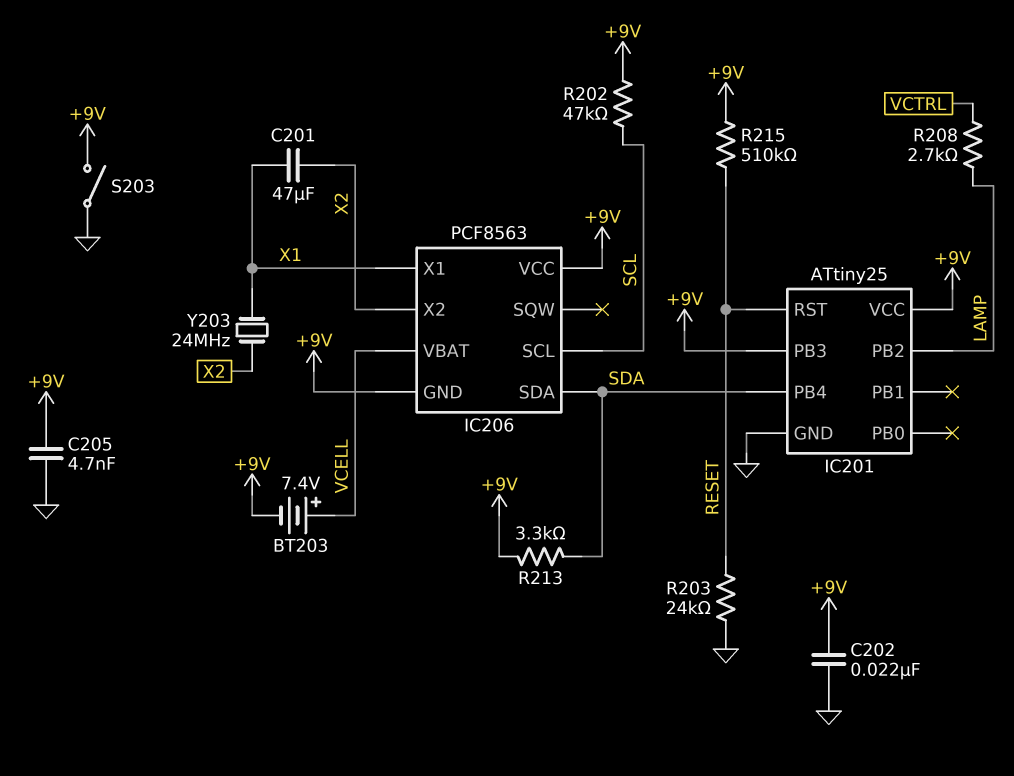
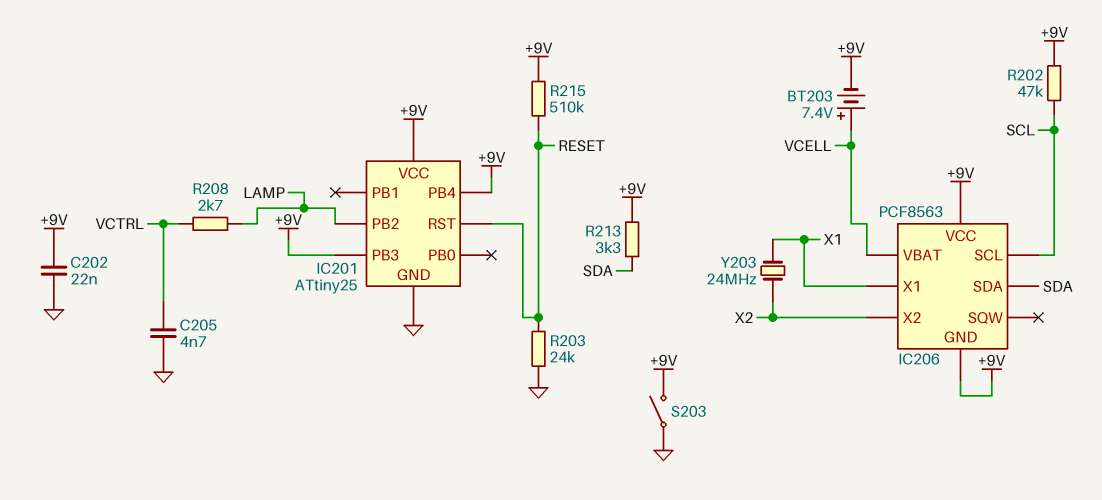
C201: 47uF (X1, X2) -> none
C205: 4.7nF (+9V, GND) -> 4.7nF (GND, VCTRL)
IC201 pin PB4: SDA -> +9V

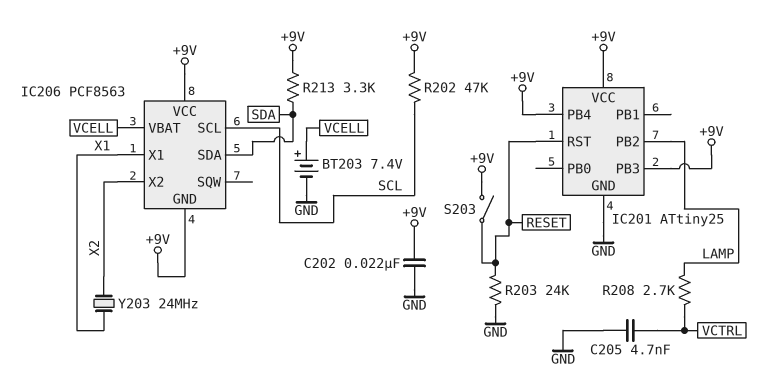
BT203: 7.4V (plus VCELL, minus +9V) -> 7.4V (plus VCELL, minus GND)
R215: 510k (+9V, RESET) -> none
S203: switch (+9V, GND) -> switch (+9V, RESET)

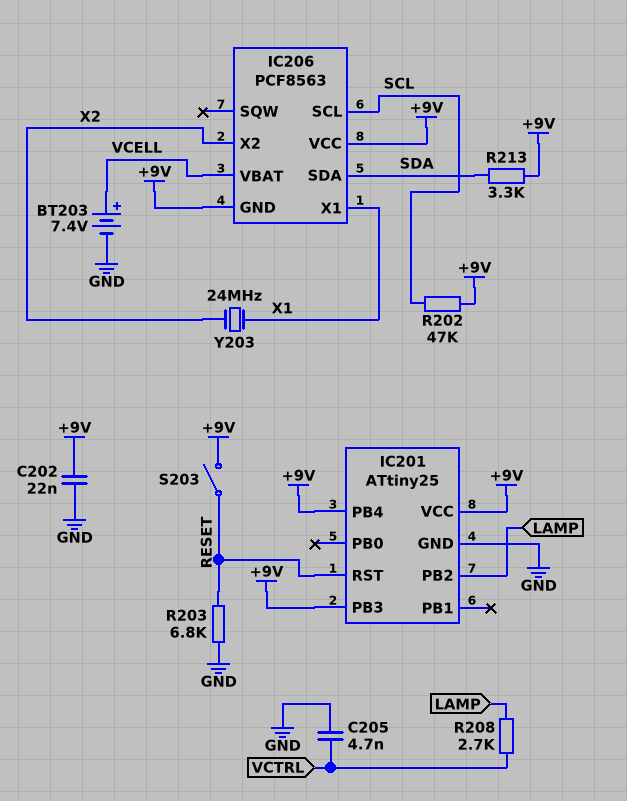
R203: 24k (GND, RESET) -> 6.8k (GND, RESET)

